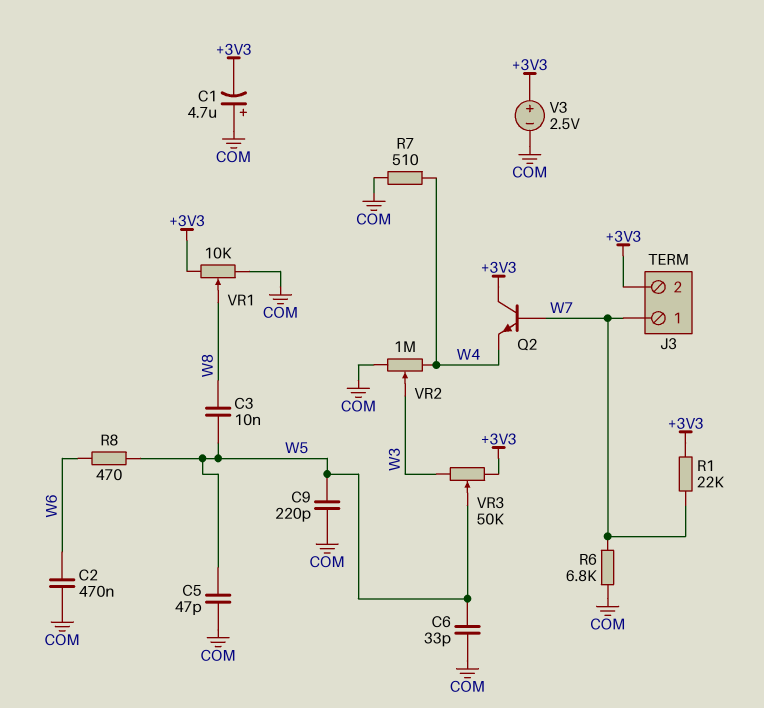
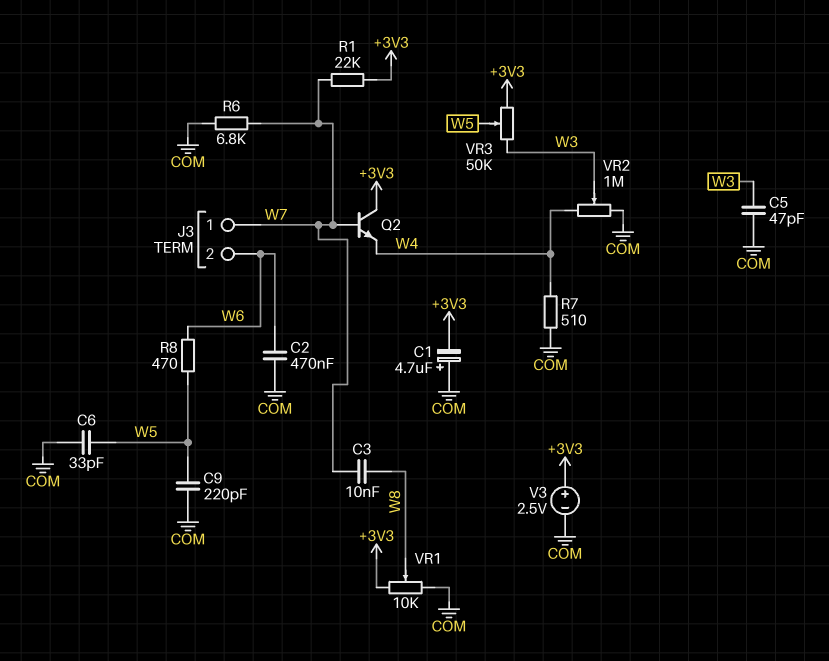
C3: 10nF (W5, W8) -> 10nF (W7, W8)
C5: 47pF (COM, W5) -> 47pF (COM, W3)
J3 pin 2: +3V3 -> W6

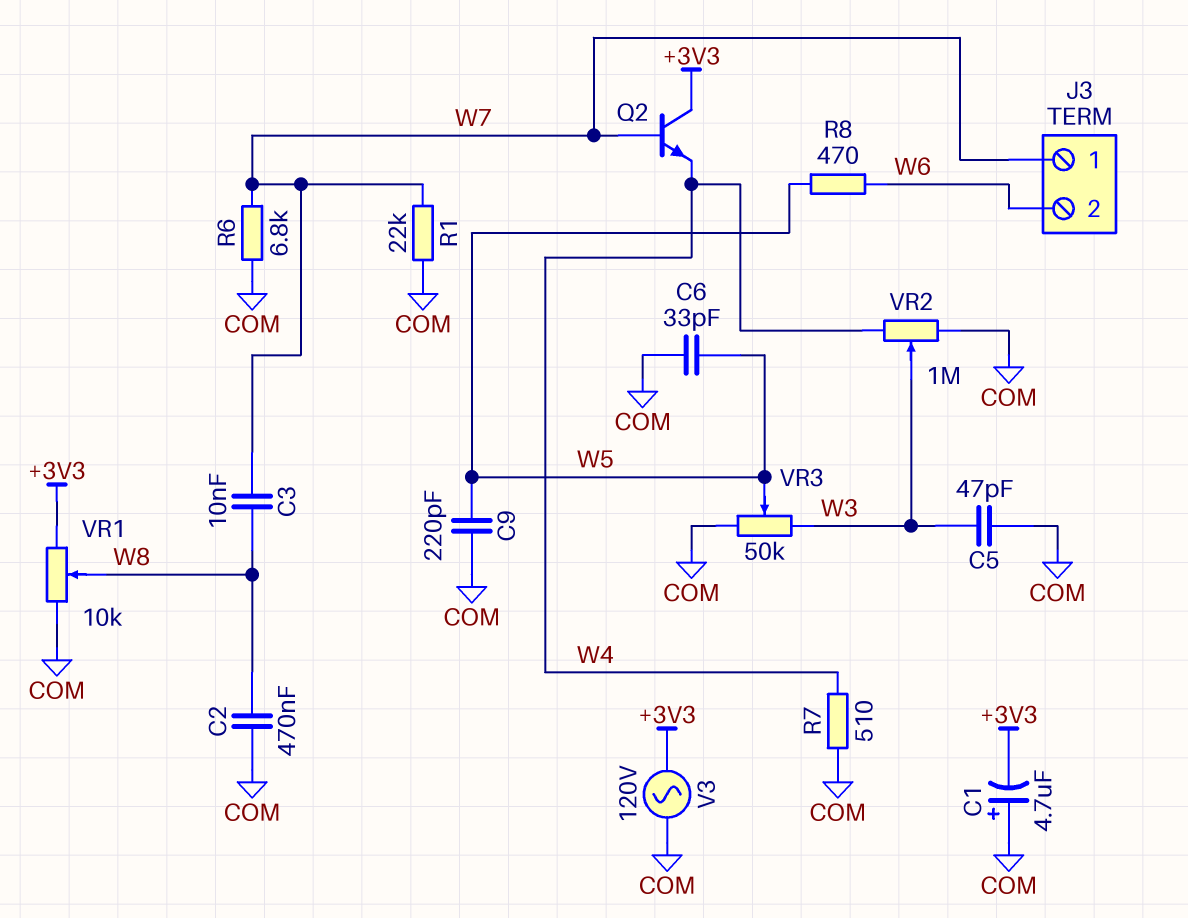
C2: 470nF (COM, W6) -> 470nF (COM, W8)
R1: 22k (+3V3, W7) -> 22k (COM, W7)
V3: 2.5V (plus +3V3, minus COM) -> AC 120V (+3V3, COM)
VR3: 50k (+3V3, W3, wiper W5) -> 50k (COM, W3, wiper W5)

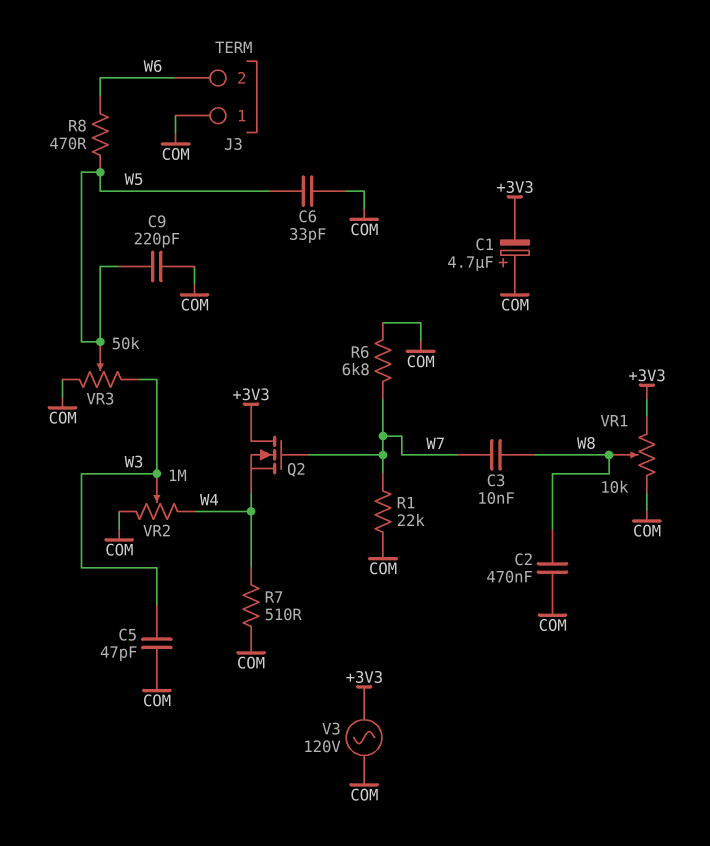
J3 pin 1: W7 -> COM
Q2: NPN (B W7, C +3V3, E W4) -> NMOS (G W7, D +3V3, S W4)

